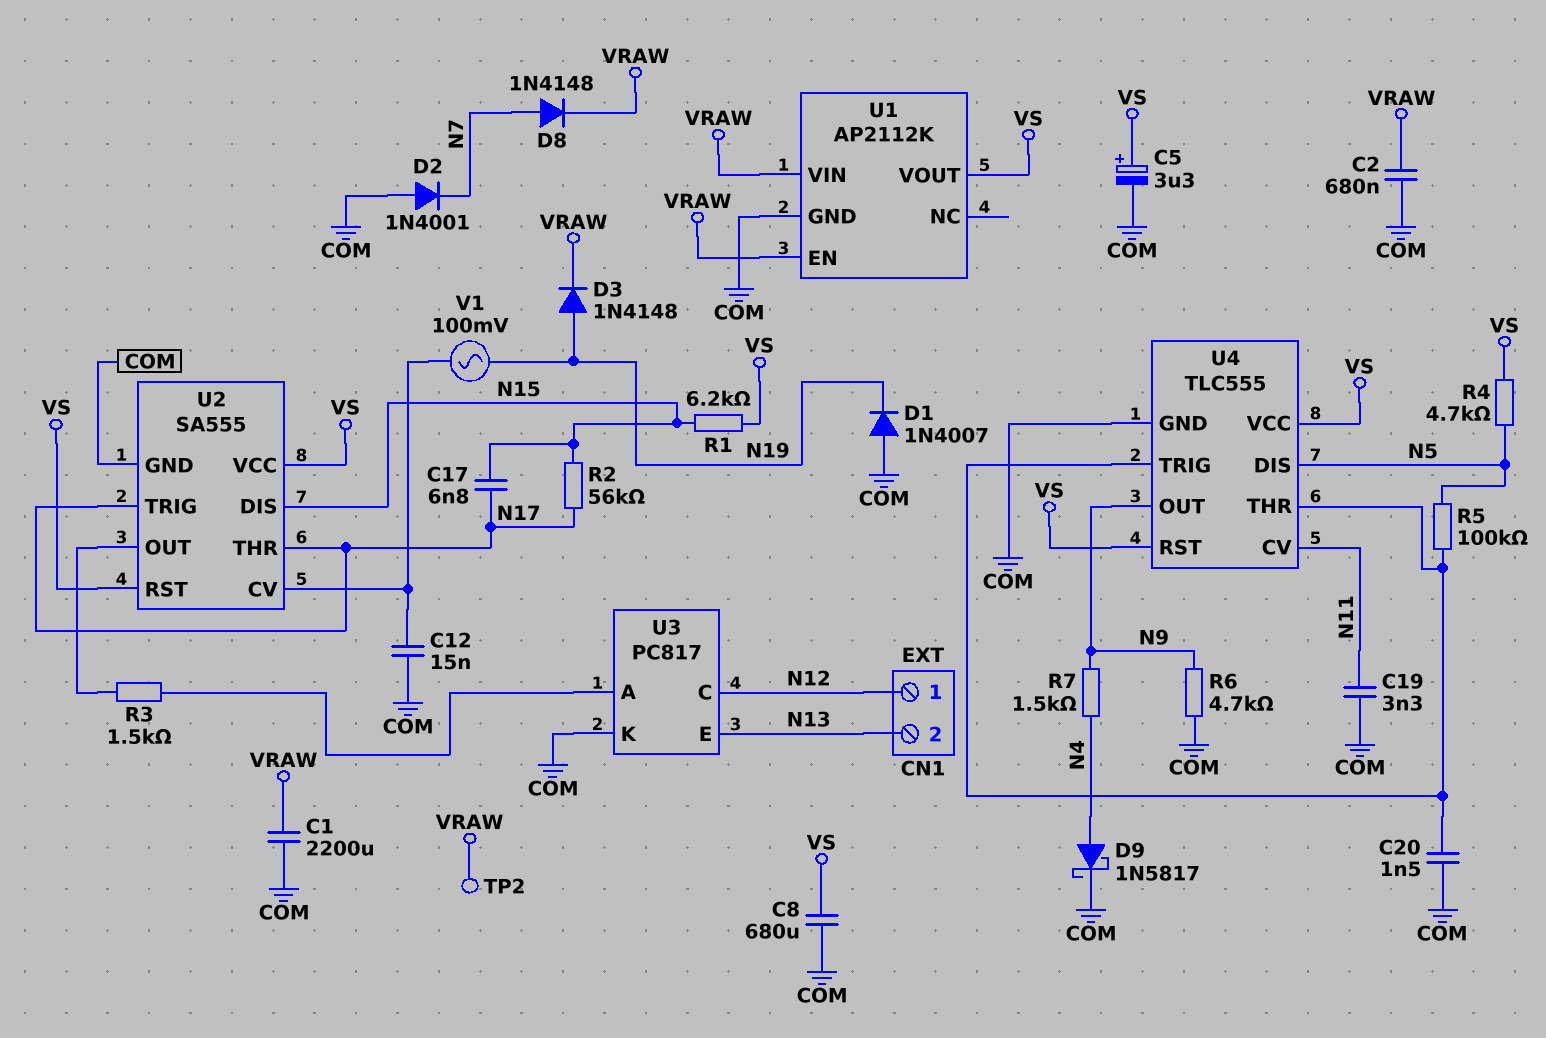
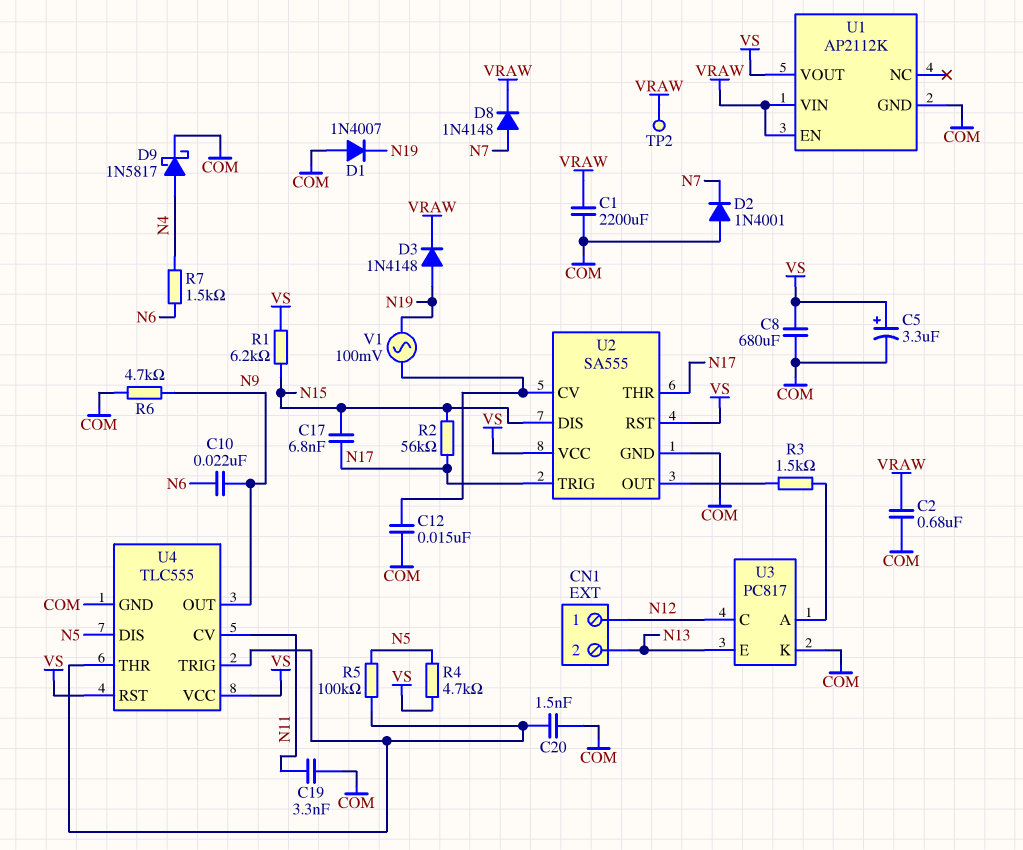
C10: none -> 22nF (N6, N9)
R7: 1.5k (N4, N9) -> 1.5k (N4, N6)

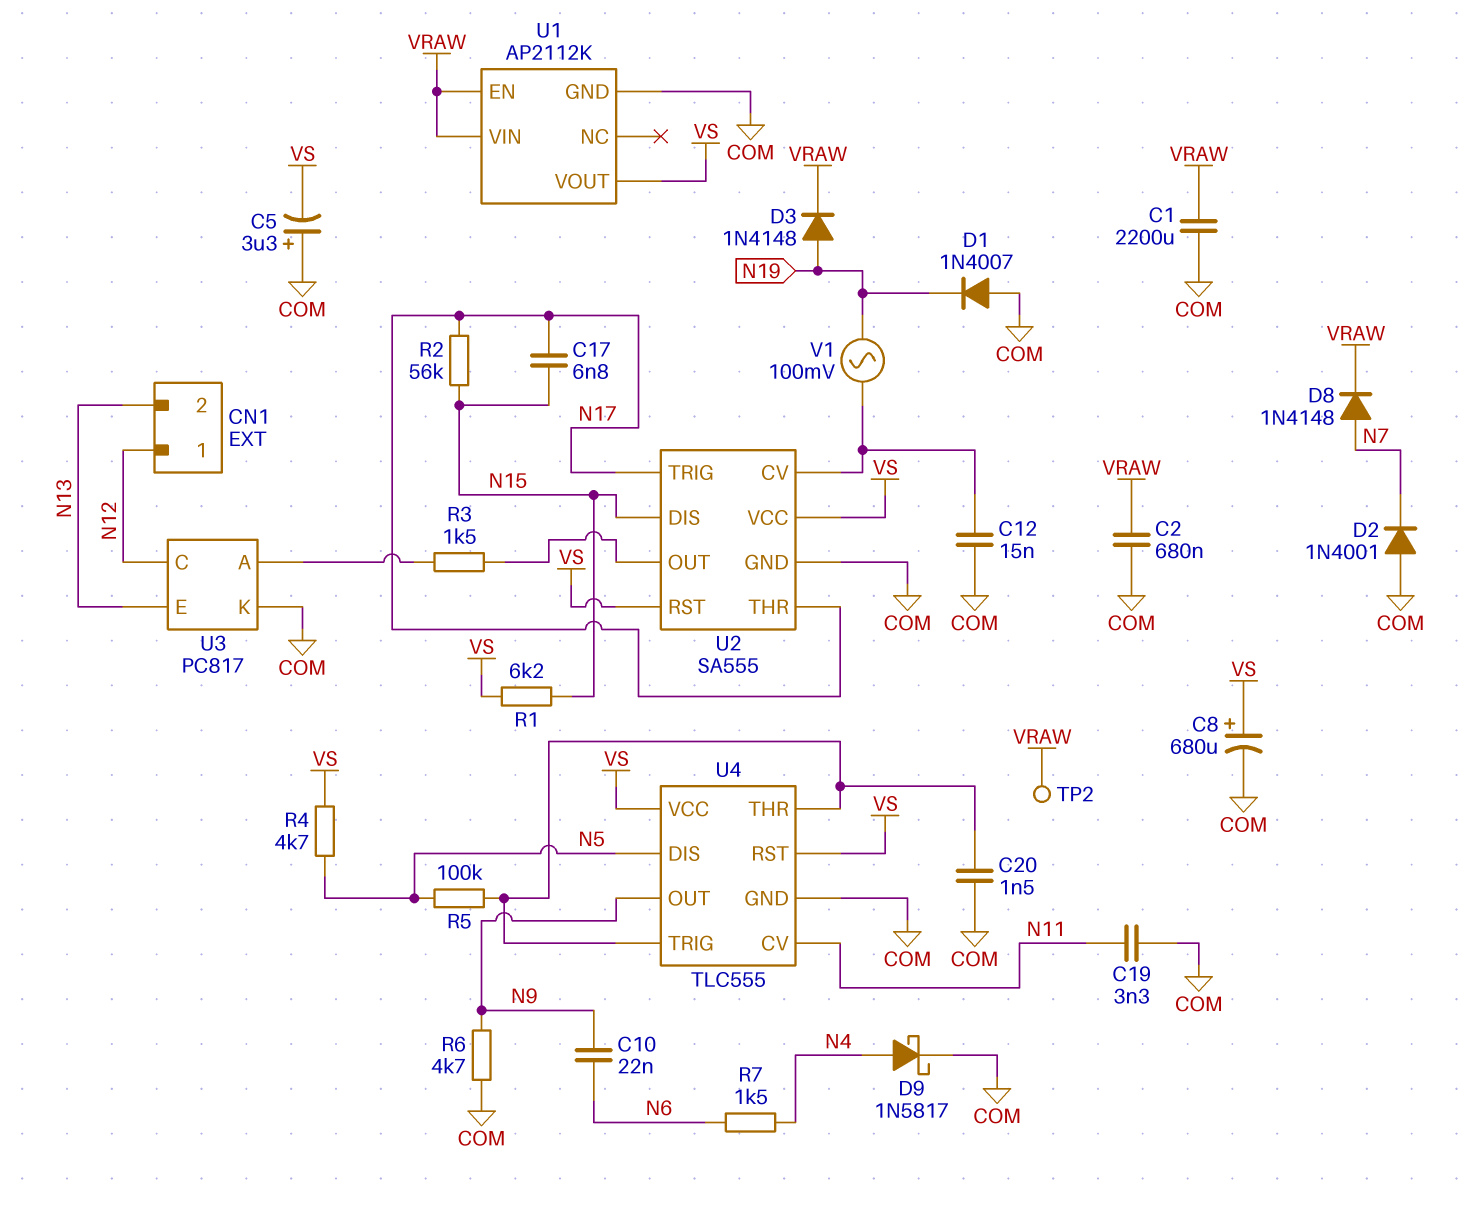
C5: 3.3uF (plus VS, minus COM) -> 3.3uF (plus COM, minus VS)
C8: 680uF (COM, VS) -> 680uF (plus VS, minus COM)

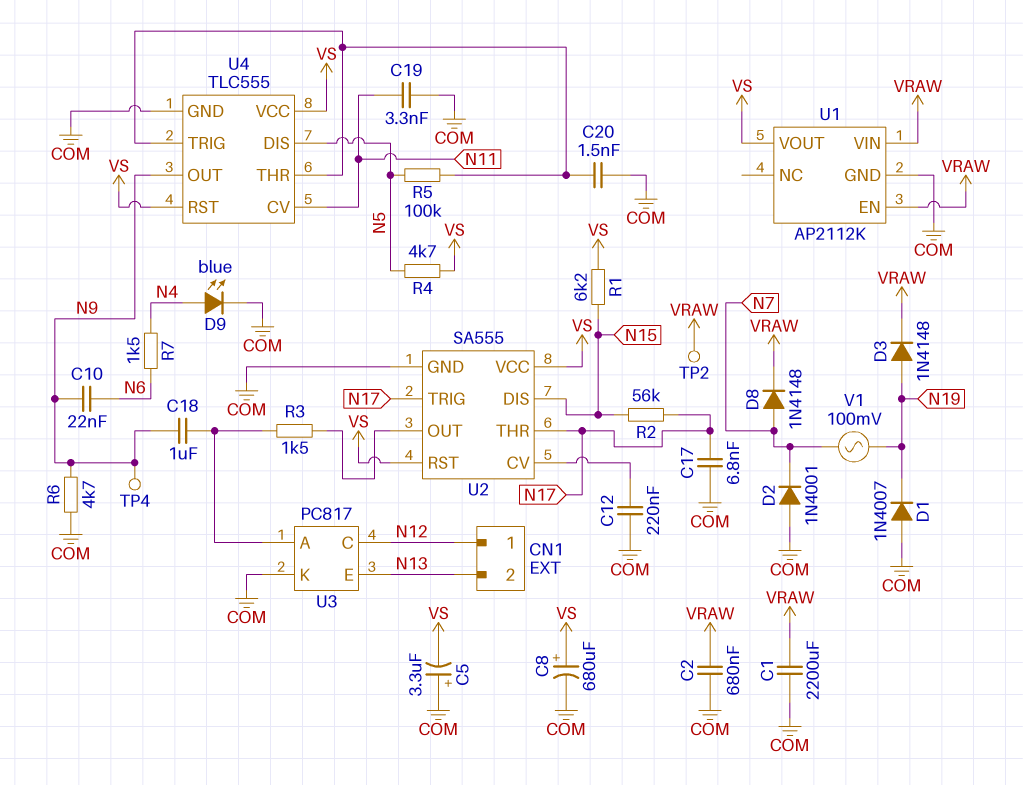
C12: 15nF (COM, U2/CV) -> 220nF (COM, U2/CV)
C17: 6.8nF (N15, N17) -> 6.8nF (COM, N17)
C18: none -> 1uF (N9, U3/A)
D9: schottky 1N5817 (A N4, K COM) -> LED blue (A N4, K COM)
TP4: none -> test point (N9)
V1: AC 100mV (N19, U2/CV) -> AC 100mV (N7, N19)

